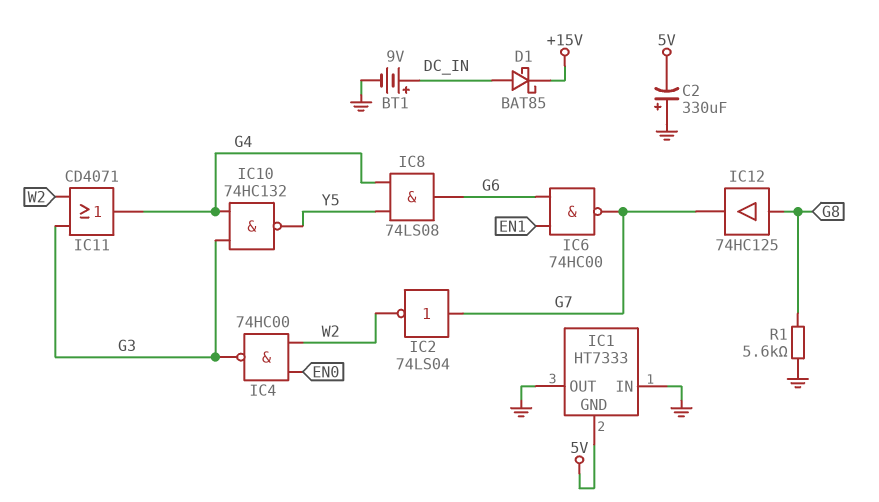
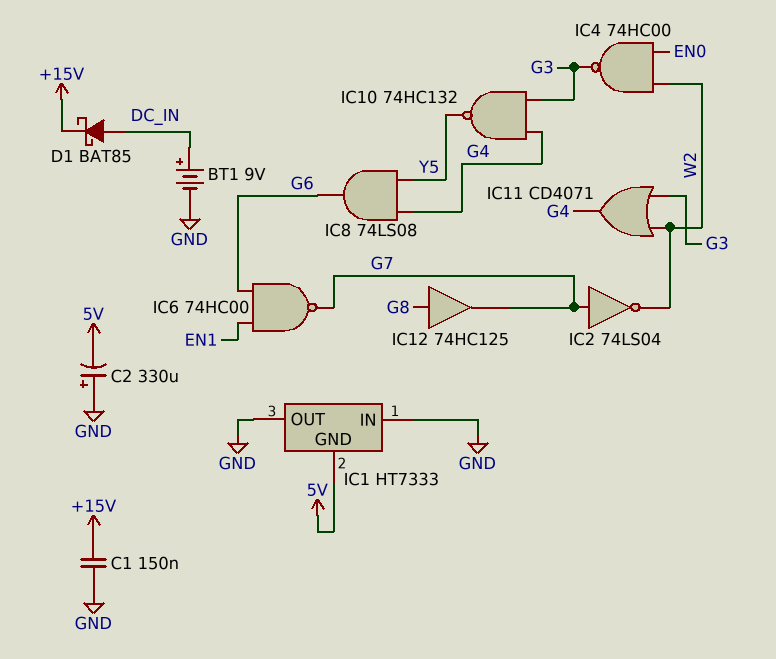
C1: none -> 150nF (+15V, GND)
R1: 5.6k (G8, GND) -> none

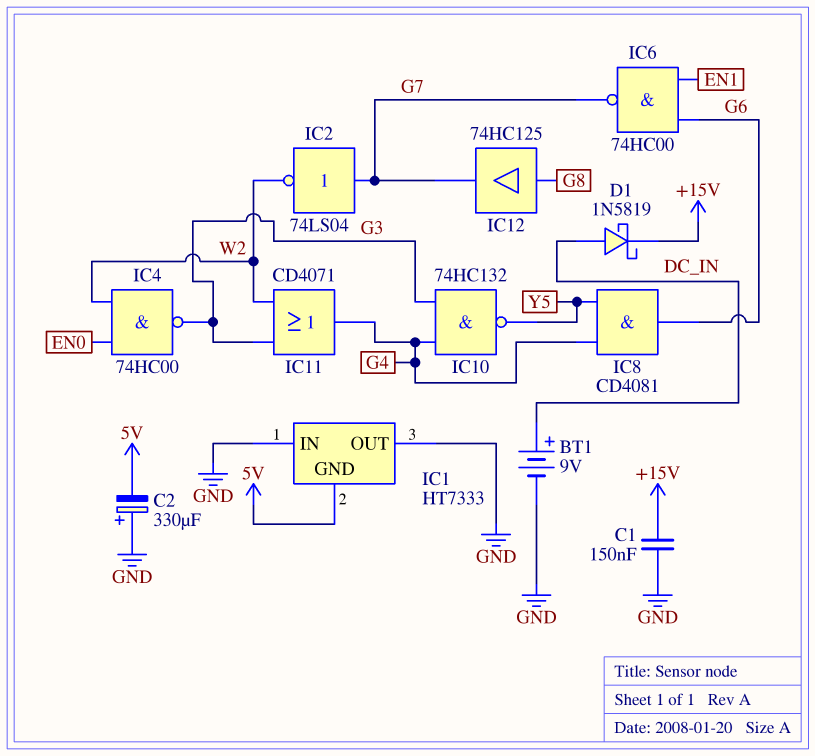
D1: schottky BAT85 (A DC_IN, K +15V) -> schottky 1N5819 (A DC_IN, K +15V)
IC8: AND 74LS08 (in G4, in Y5, out G6) -> AND CD4081 (in G4, in Y5, out G6)

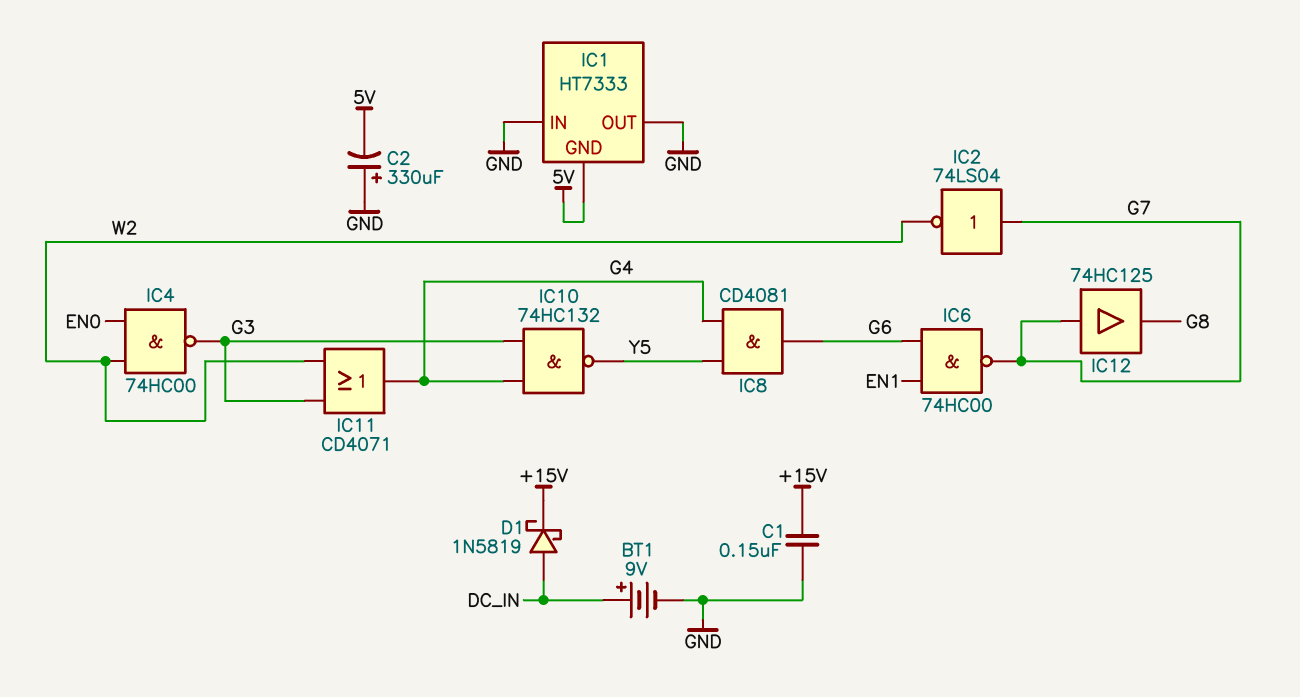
IC12: buffer 74HC125 (in G8, out G7) -> buffer 74HC125 (in G7, out G8)

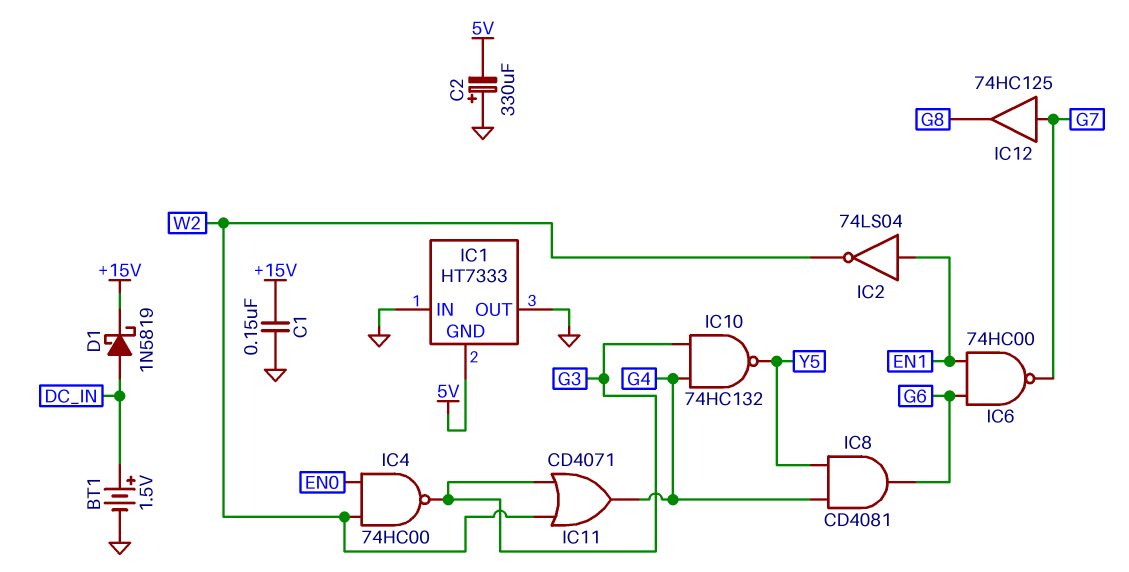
BT1: 9V (plus DC_IN, minus GND) -> 1.5V (plus DC_IN, minus GND)
IC2: NOT 74LS04 (in G7, out W2) -> NOT 74LS04 (in EN1, out W2)

